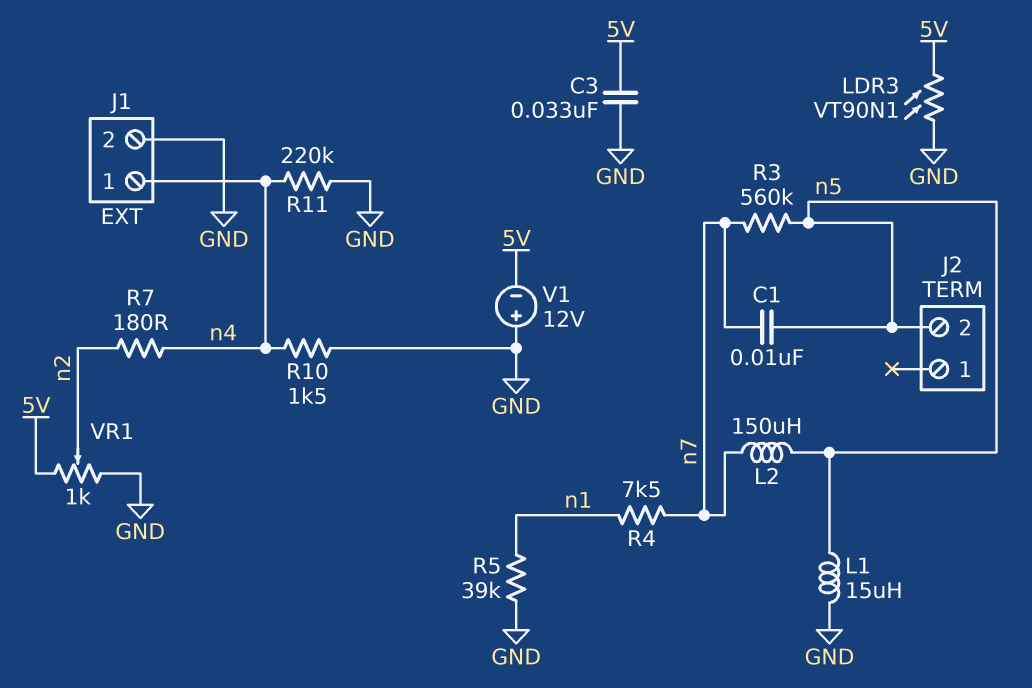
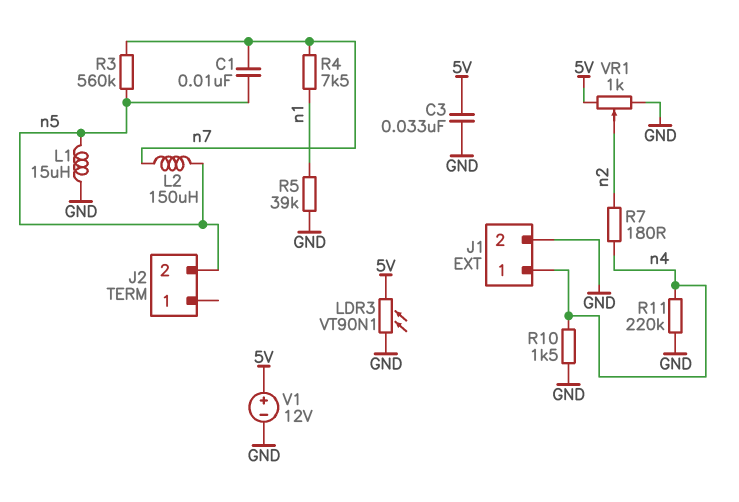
V1: 12V (plus GND, minus 5V) -> 12V (plus 5V, minus GND)

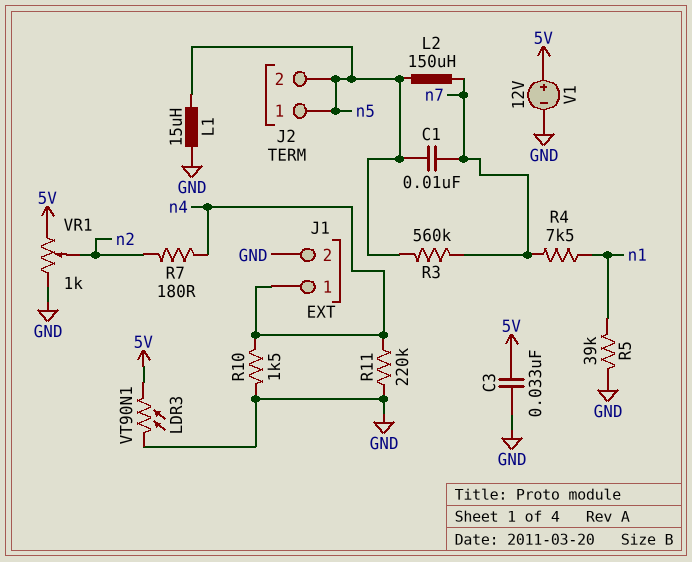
J2 pin 1: none -> n5

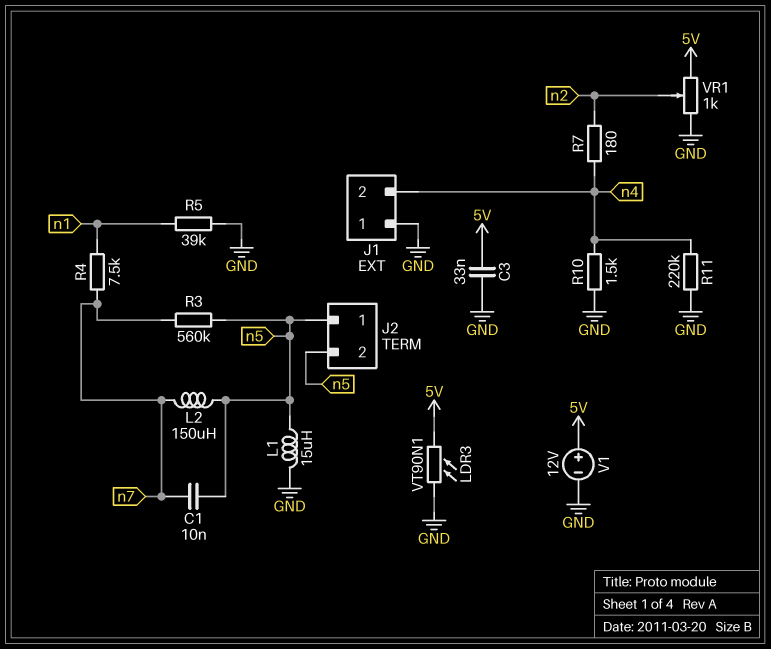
J1 pin 1: n4 -> GND
J1 pin 2: GND -> n4

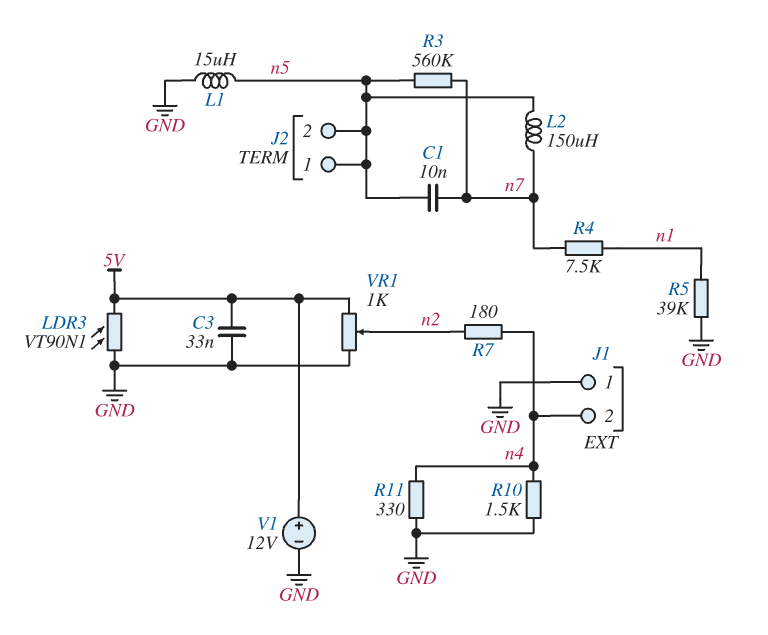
R11: 220k (GND, n4) -> 330 (GND, n4)

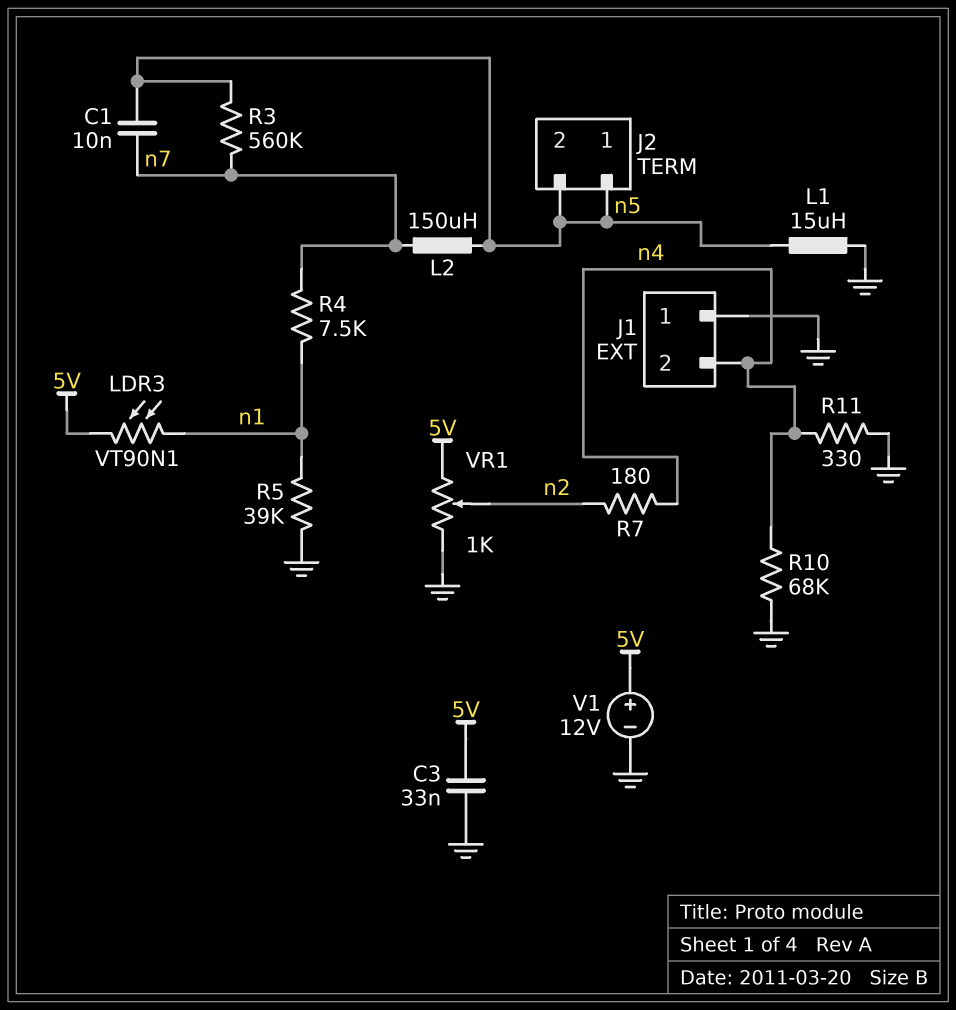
LDR3: VT90N1 (5V, GND) -> VT90N1 (5V, n1)
R10: 1.5k (GND, n4) -> 68k (GND, n4)

